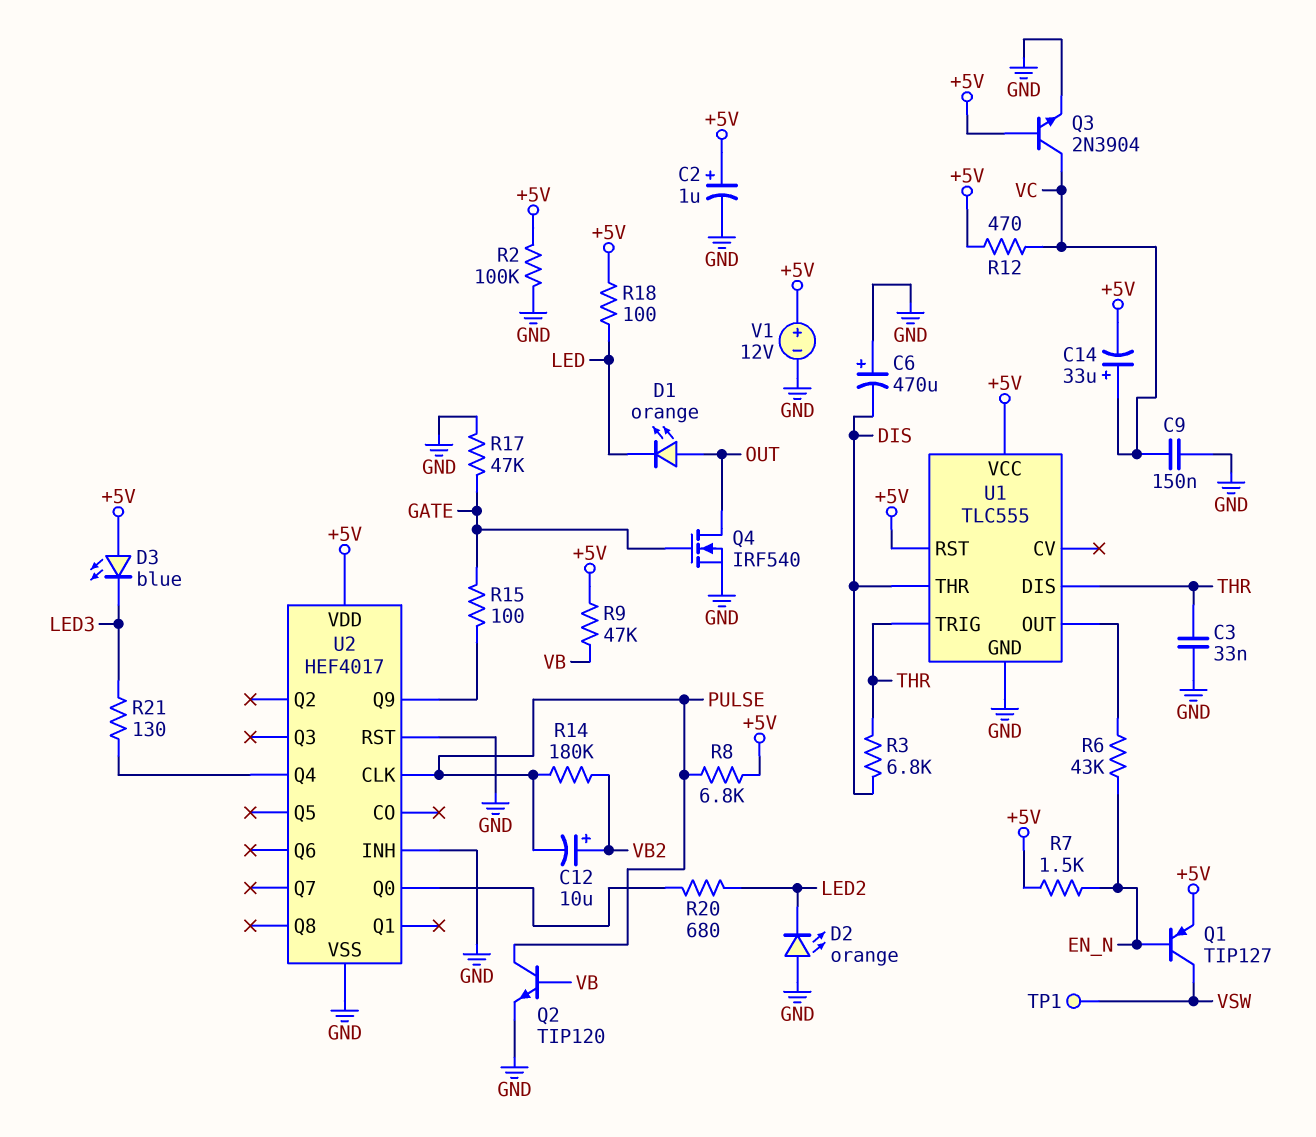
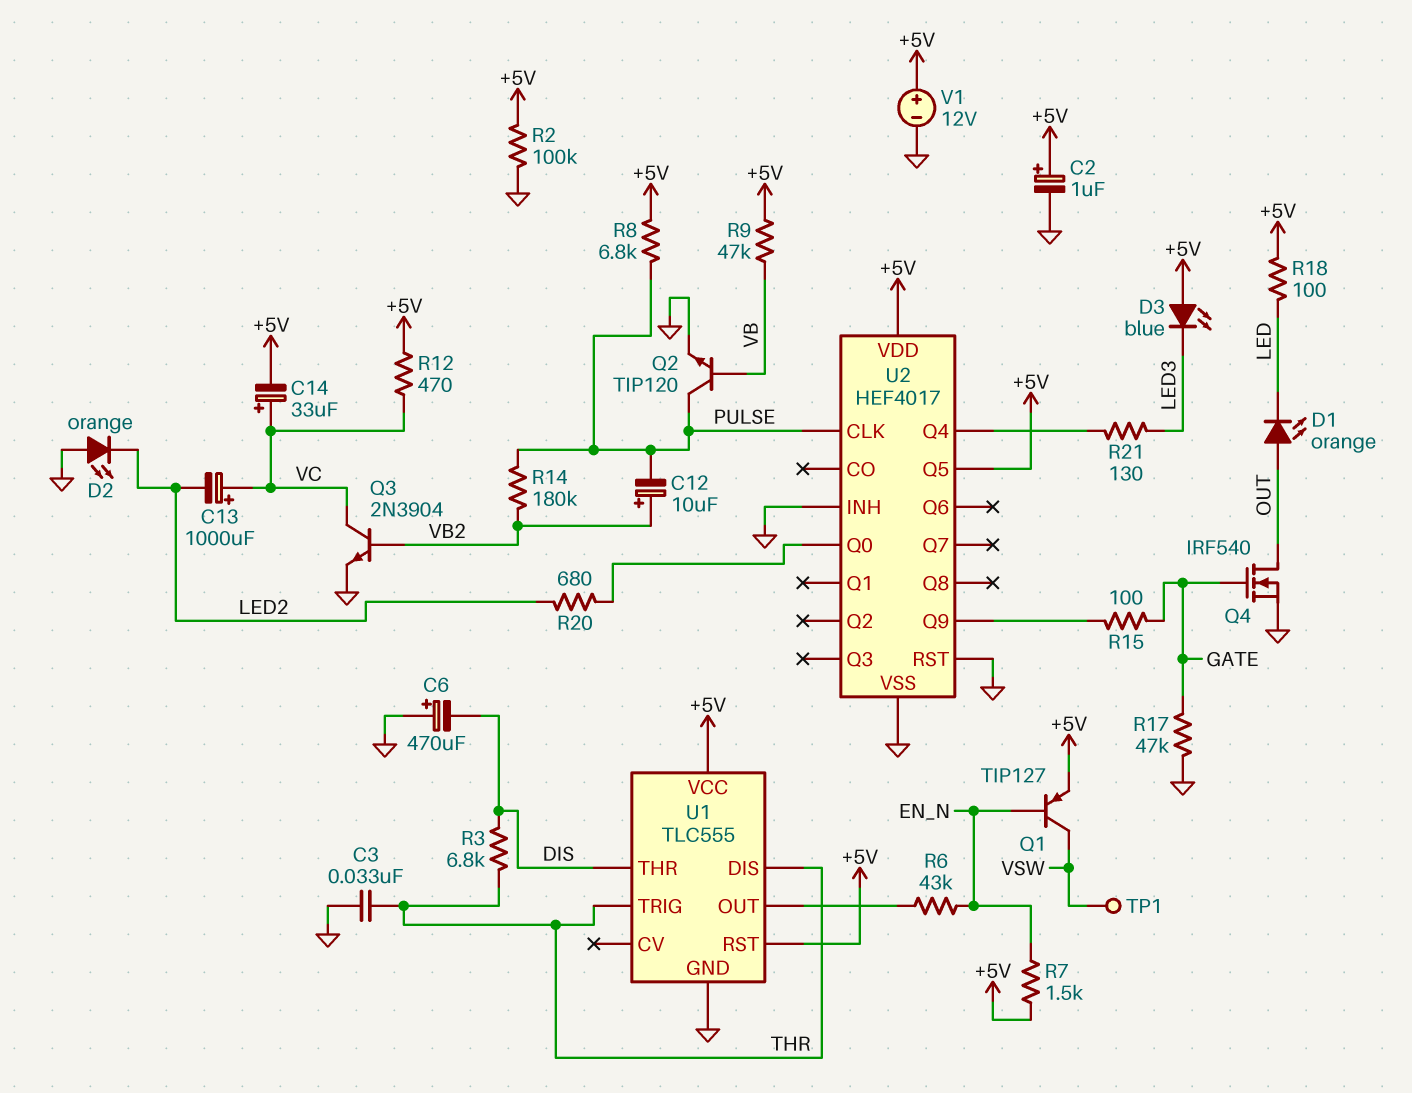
C9: 150nF (GND, VC) -> none
C13: none -> 1000uF (plus VC, minus LED2)
Q3: NPN 2N3904 (B +5V, C VC, E GND) -> NPN 2N3904 (B VB2, C VC, E GND)
U2 pin Q5: none -> +5V

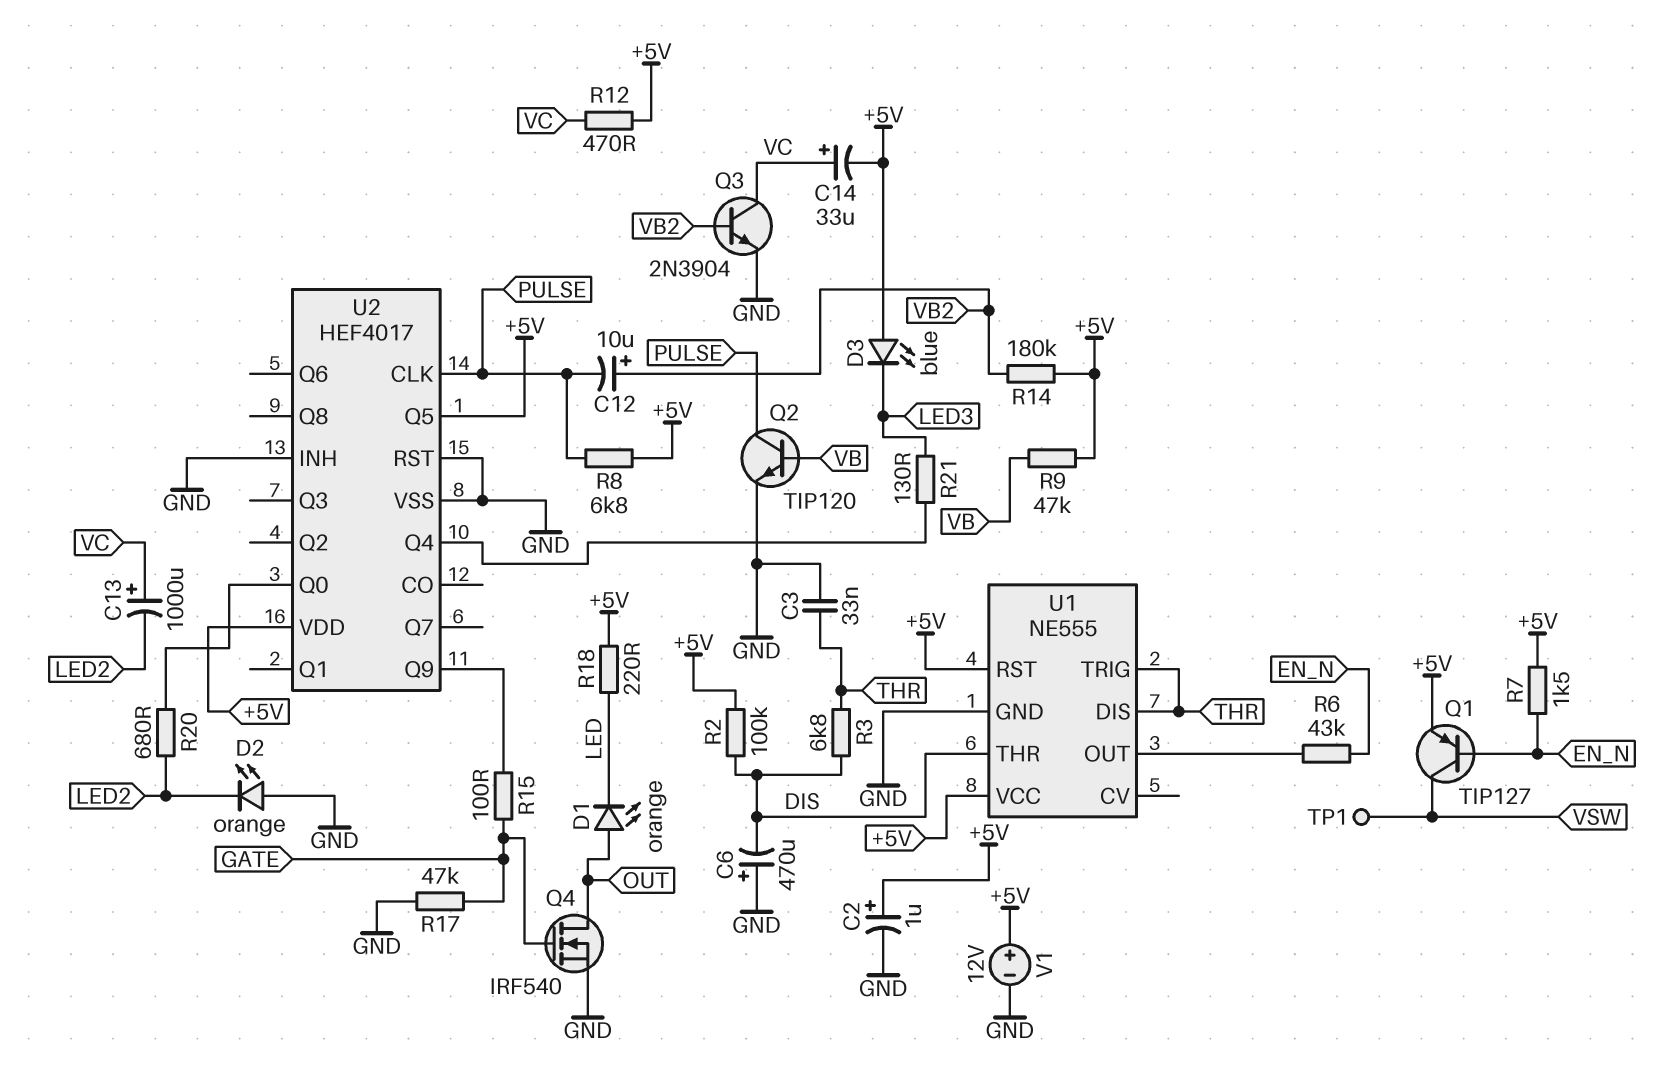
R2: 100k (+5V, GND) -> 100k (+5V, DIS)
R14: 180k (PULSE, VB2) -> 180k (+5V, VB2)
R18: 100 (+5V, LED) -> 220 (+5V, LED)
U1: TLC555 -> NE555

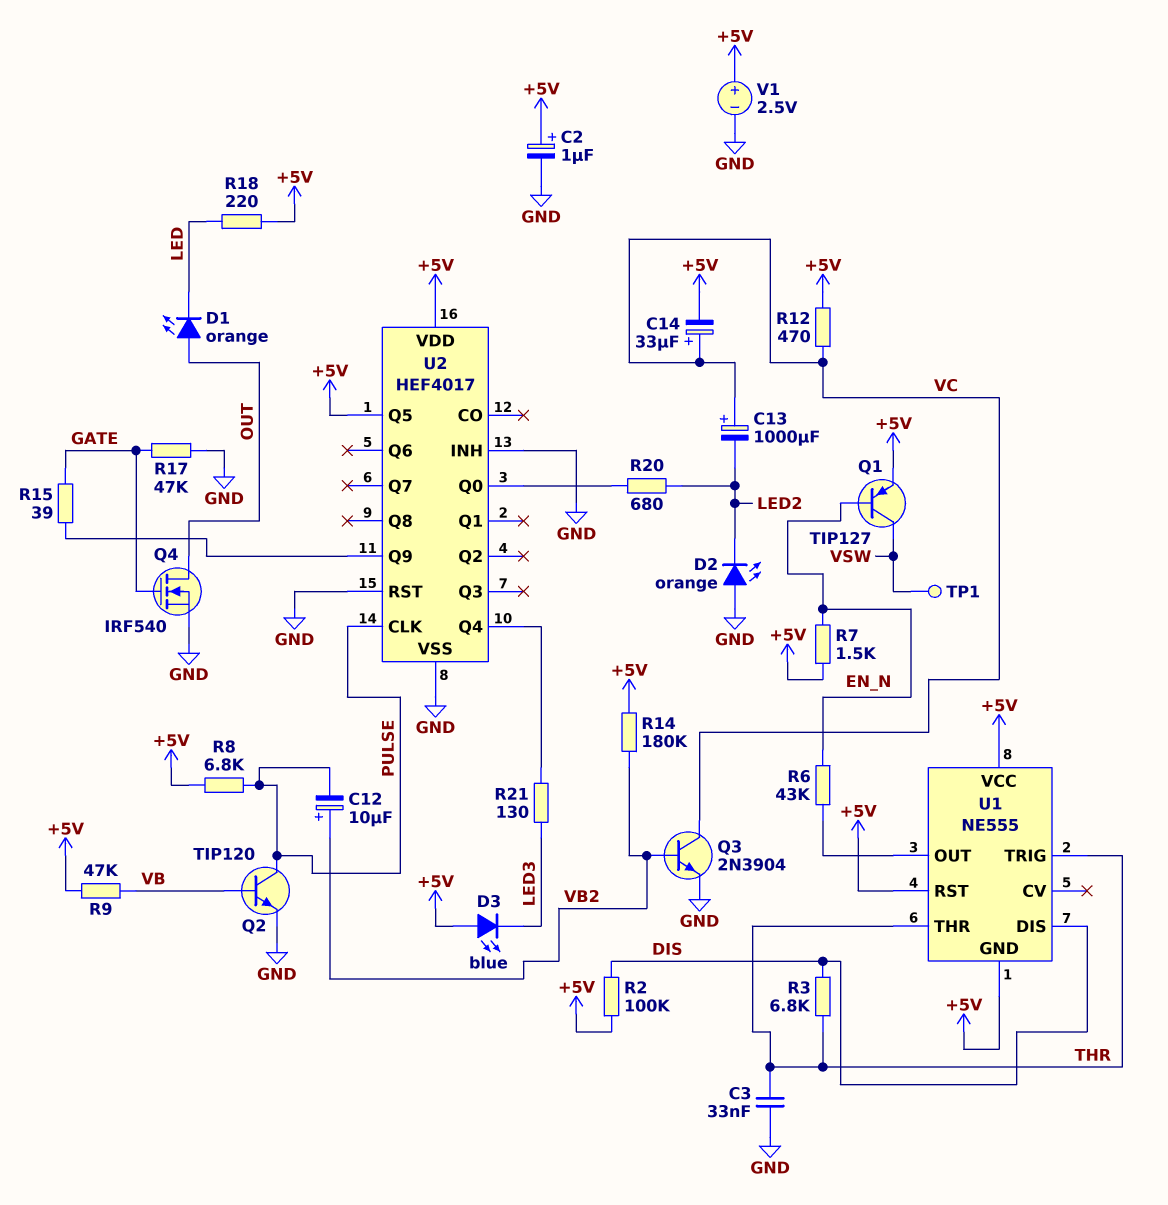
C6: 470uF (plus GND, minus DIS) -> none
R15: 100 (GATE, U2/Q9) -> 39 (GATE, U2/Q9)
U1 pin DIS: THR -> DIS
U1 pin GND: GND -> +5V
U1 pin THR: DIS -> THR
V1: 12V (plus +5V, minus GND) -> 2.5V (plus +5V, minus GND)

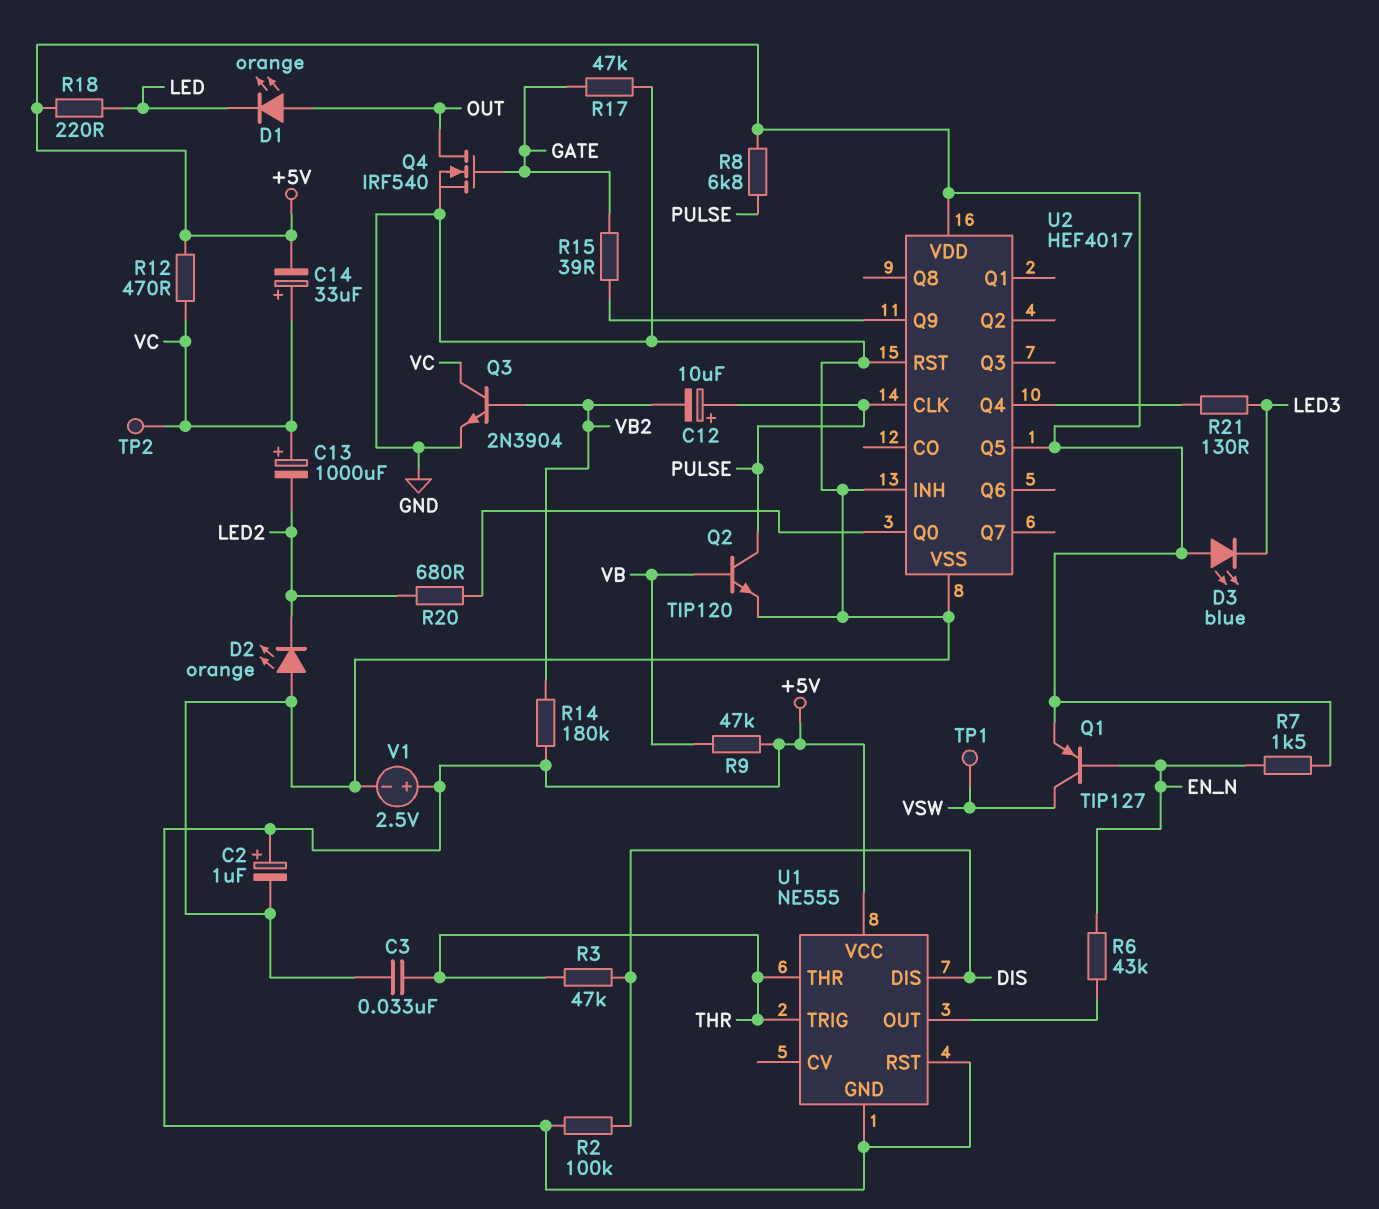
C12: 10uF (plus VB2, minus PULSE) -> 10uF (plus PULSE, minus VB2)
R3: 6.8k (DIS, THR) -> 47k (DIS, THR)
TP2: none -> test point (VC)

